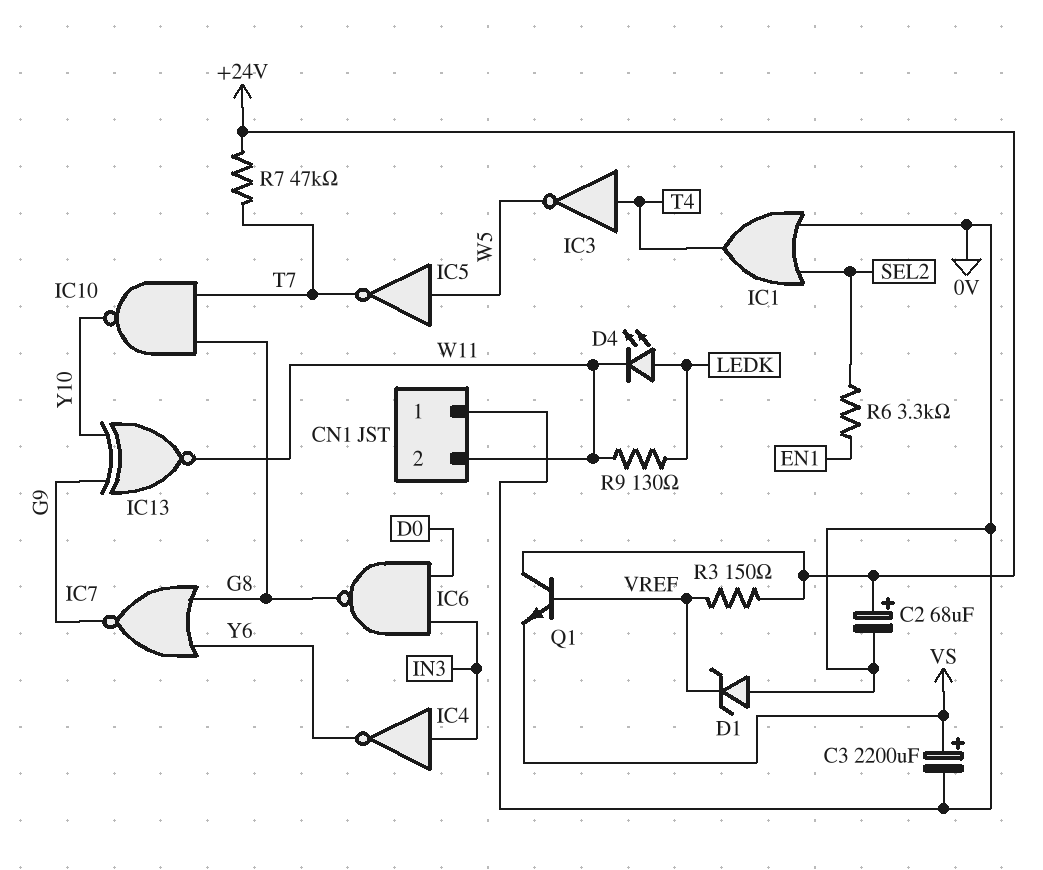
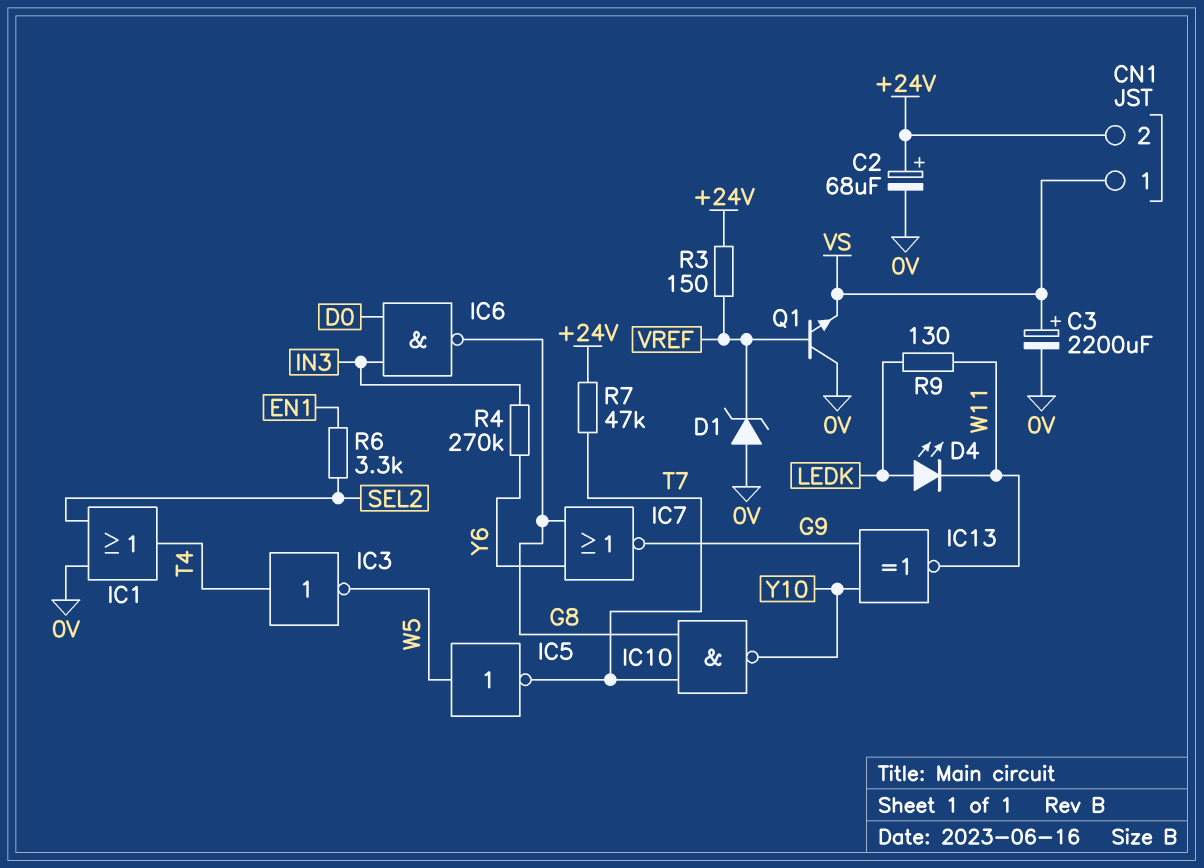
CN1 pin 1: 0V -> VS
CN1 pin 2: W11 -> +24V
IC4: NOT (in IN3, out Y6) -> none
Q1: NPN (B VREF, C +24V, E VS) -> NPN (B VREF, C 0V, E VS)
R4: none -> 270k (IN3, Y6)

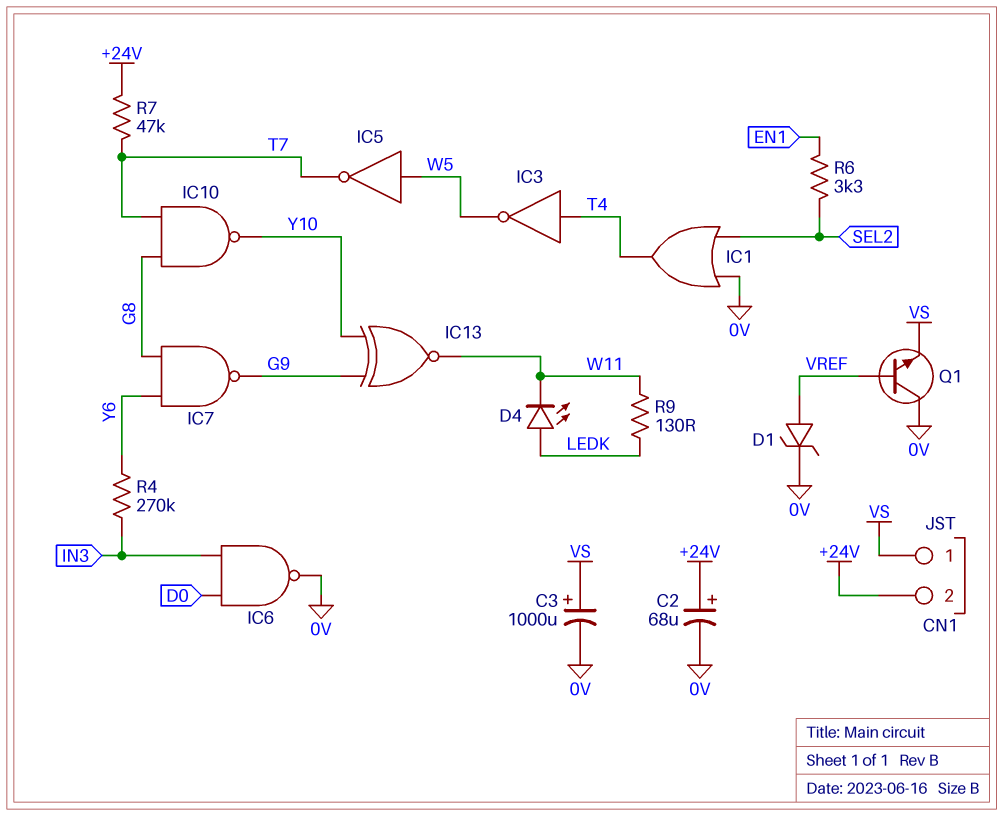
C3: 2200uF (plus VS, minus 0V) -> 1000uF (plus VS, minus 0V)
D1: zener (A 0V, K VREF) -> zener (A VREF, K 0V)
IC6: NAND (in D0, in IN3, out G8) -> NAND (in D0, in IN3, out 0V)
IC7: NOR (in G8, in Y6, out G9) -> NAND (in G8, in Y6, out G9)
R3: 150 (+24V, VREF) -> none

